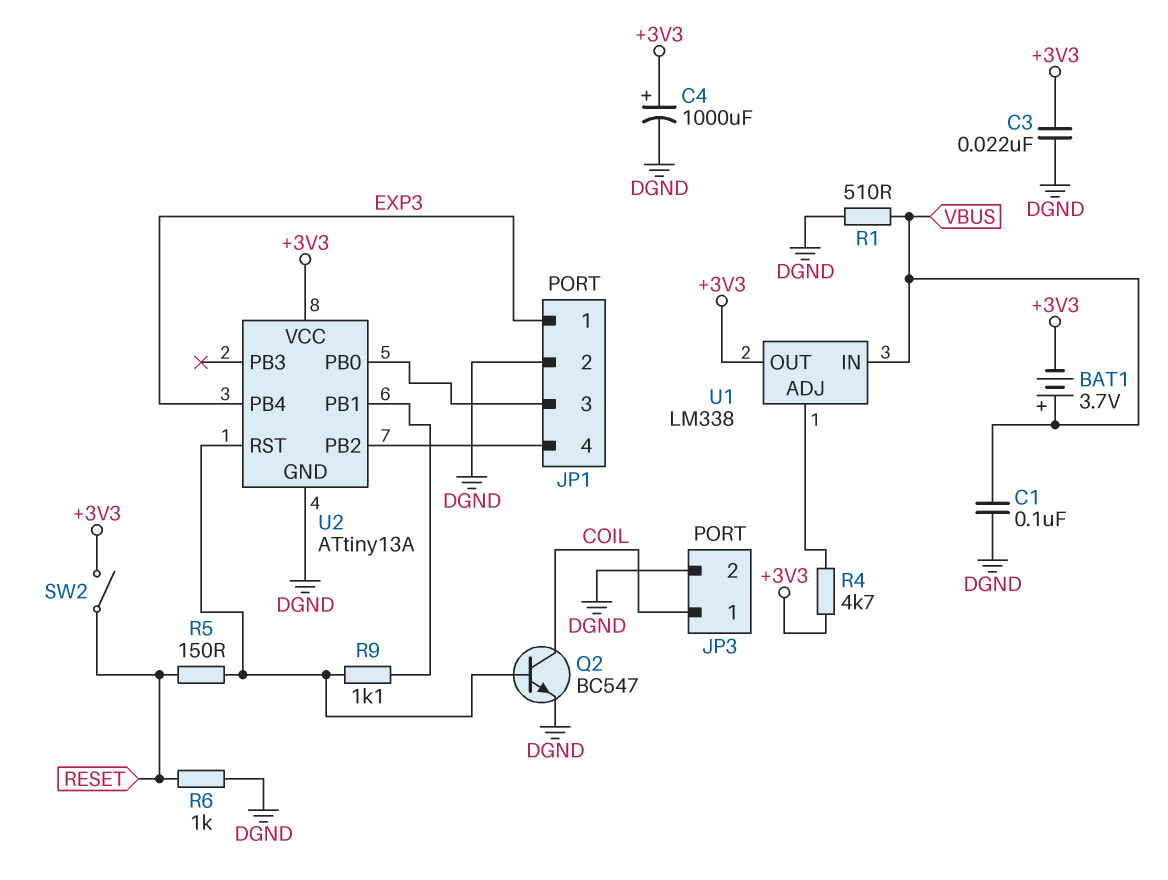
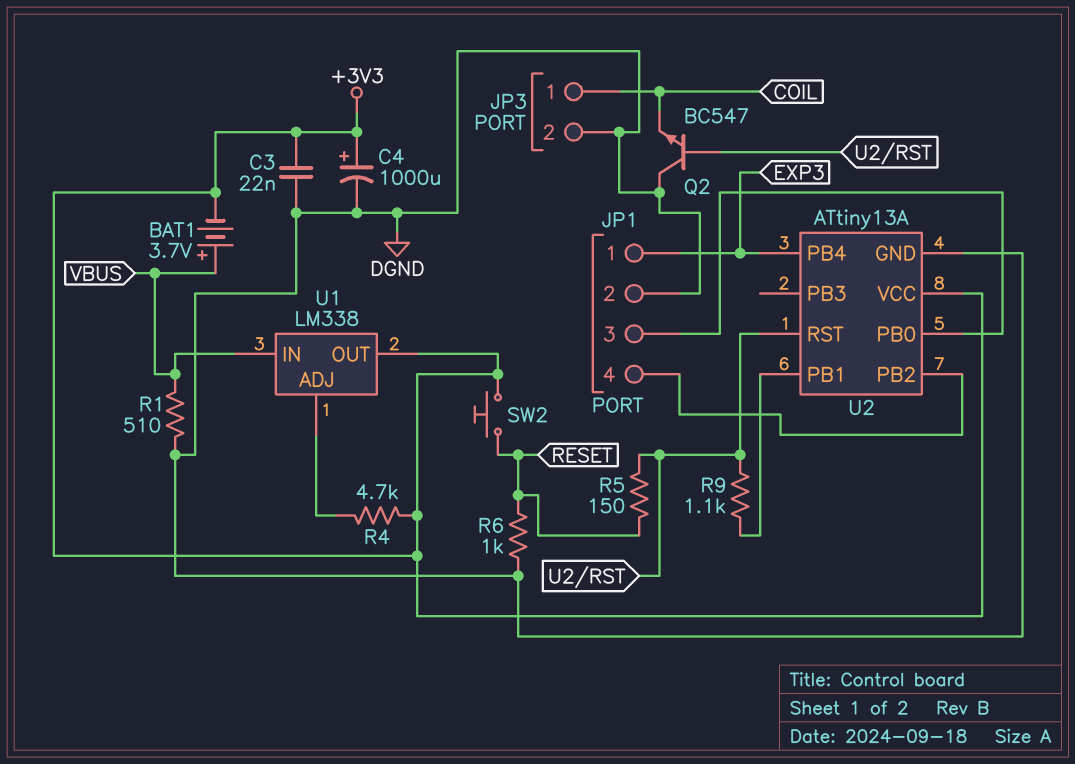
C1: 100nF (DGND, VBUS) -> none
Q2: NPN BC547 (B U2/RST, C COIL, E DGND) -> NPN BC547 (B U2/RST, C DGND, E COIL)
SW2: switch (+3V3, RESET) -> button (+3V3, RESET)

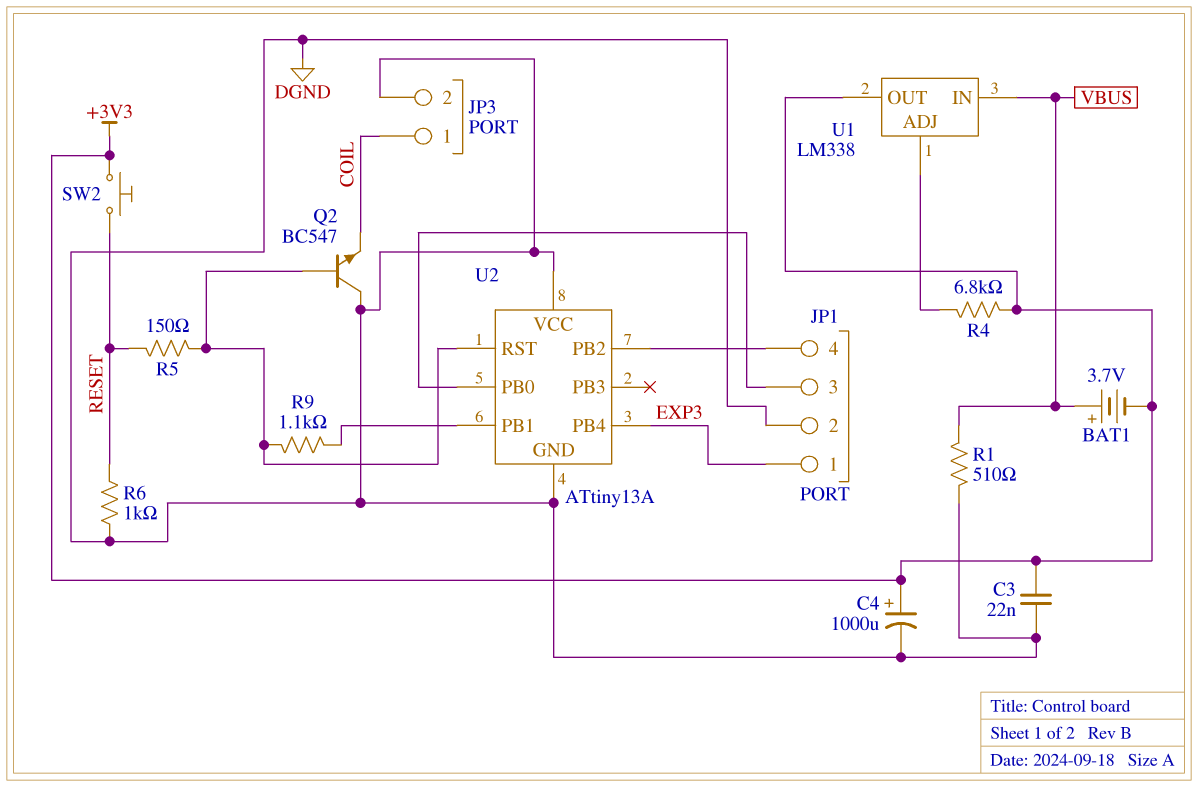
R4: 4.7k (+3V3, U1/ADJ) -> 6.8k (+3V3, U1/ADJ)
U2 pin VCC: +3V3 -> DGND

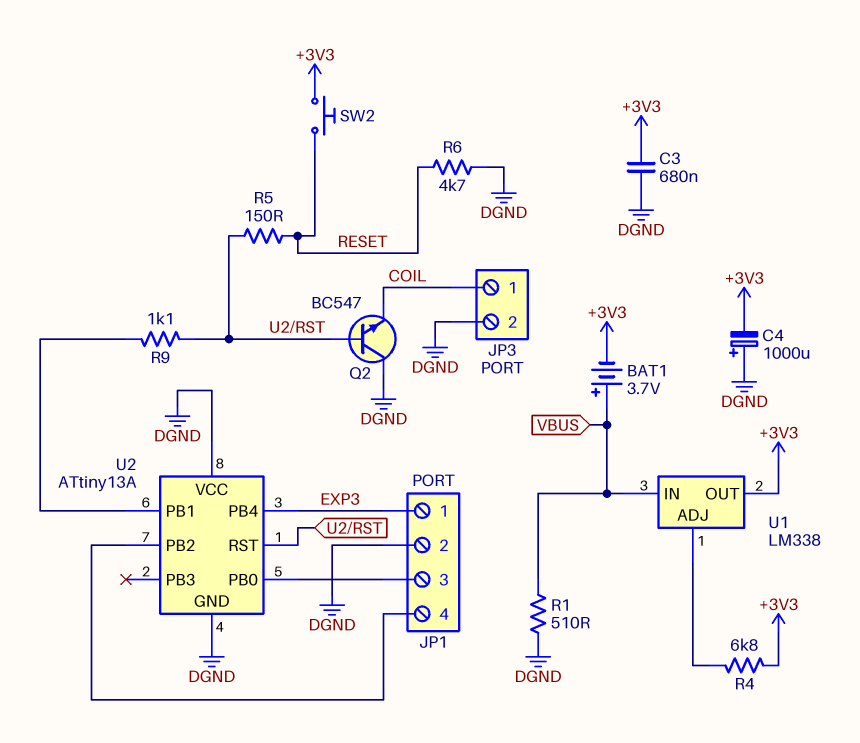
C3: 22nF (+3V3, DGND) -> 680nF (+3V3, DGND)
C4: 1000uF (plus +3V3, minus DGND) -> 1000uF (plus DGND, minus +3V3)
R6: 1k (DGND, RESET) -> 4.7k (DGND, RESET)

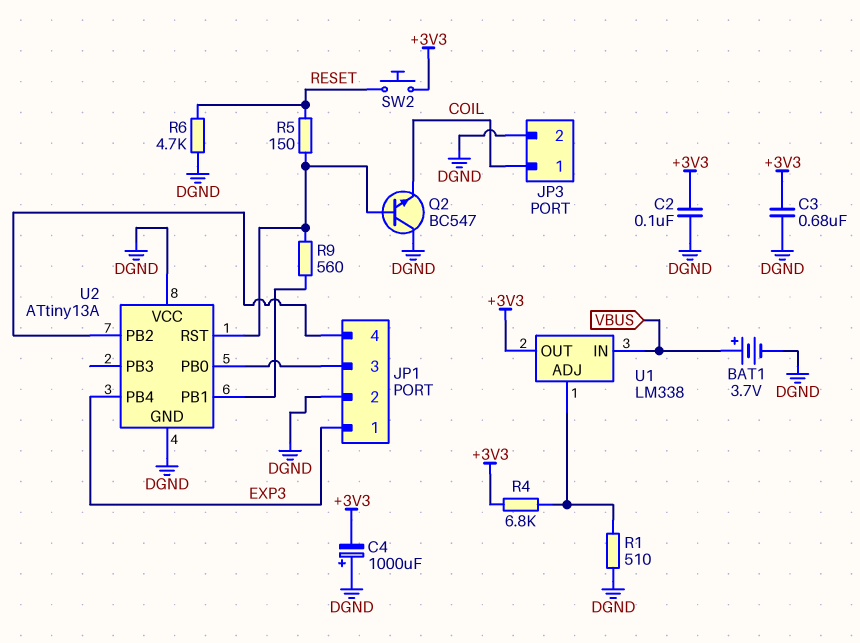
BAT1: 3.7V (plus VBUS, minus +3V3) -> 3.7V (plus VBUS, minus DGND)
C2: none -> 100nF (+3V3, DGND)
R1: 510 (DGND, VBUS) -> 510 (DGND, U1/ADJ)
R9: 1.1k (U2/PB1, U2/RST) -> 560 (U2/PB1, U2/RST)

